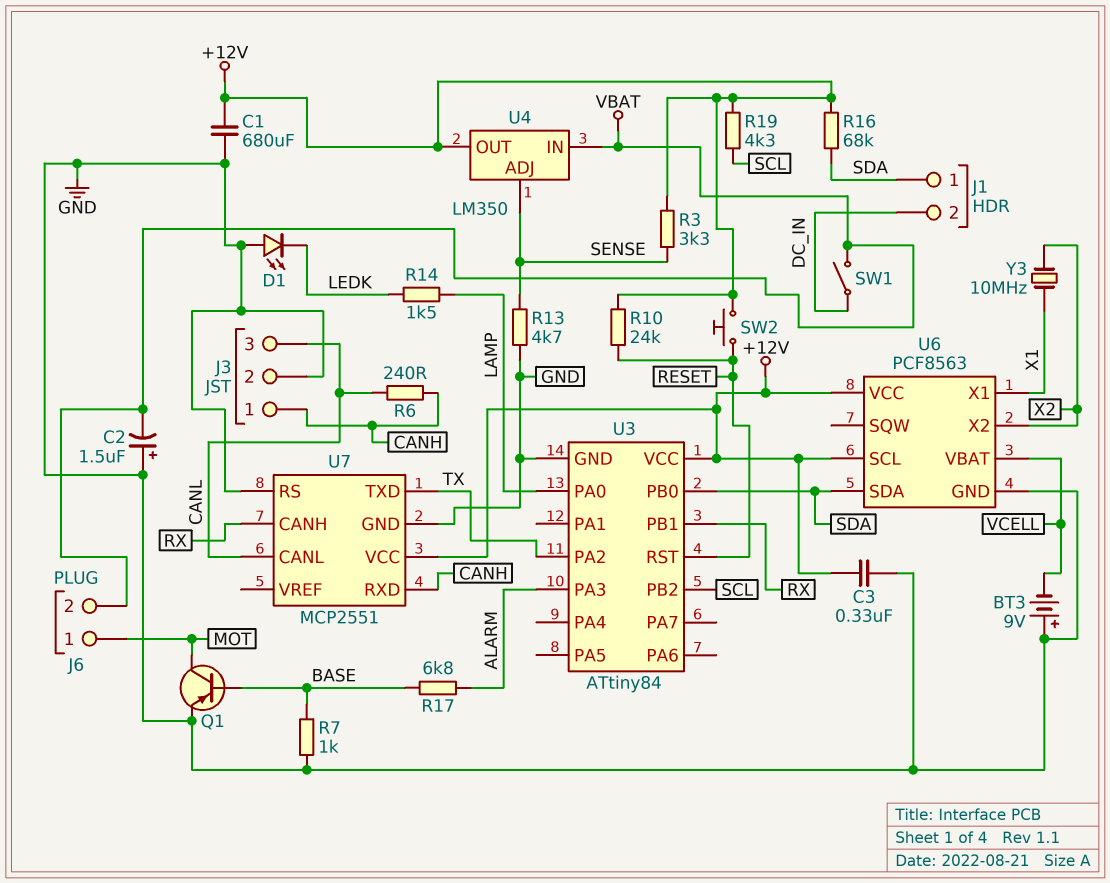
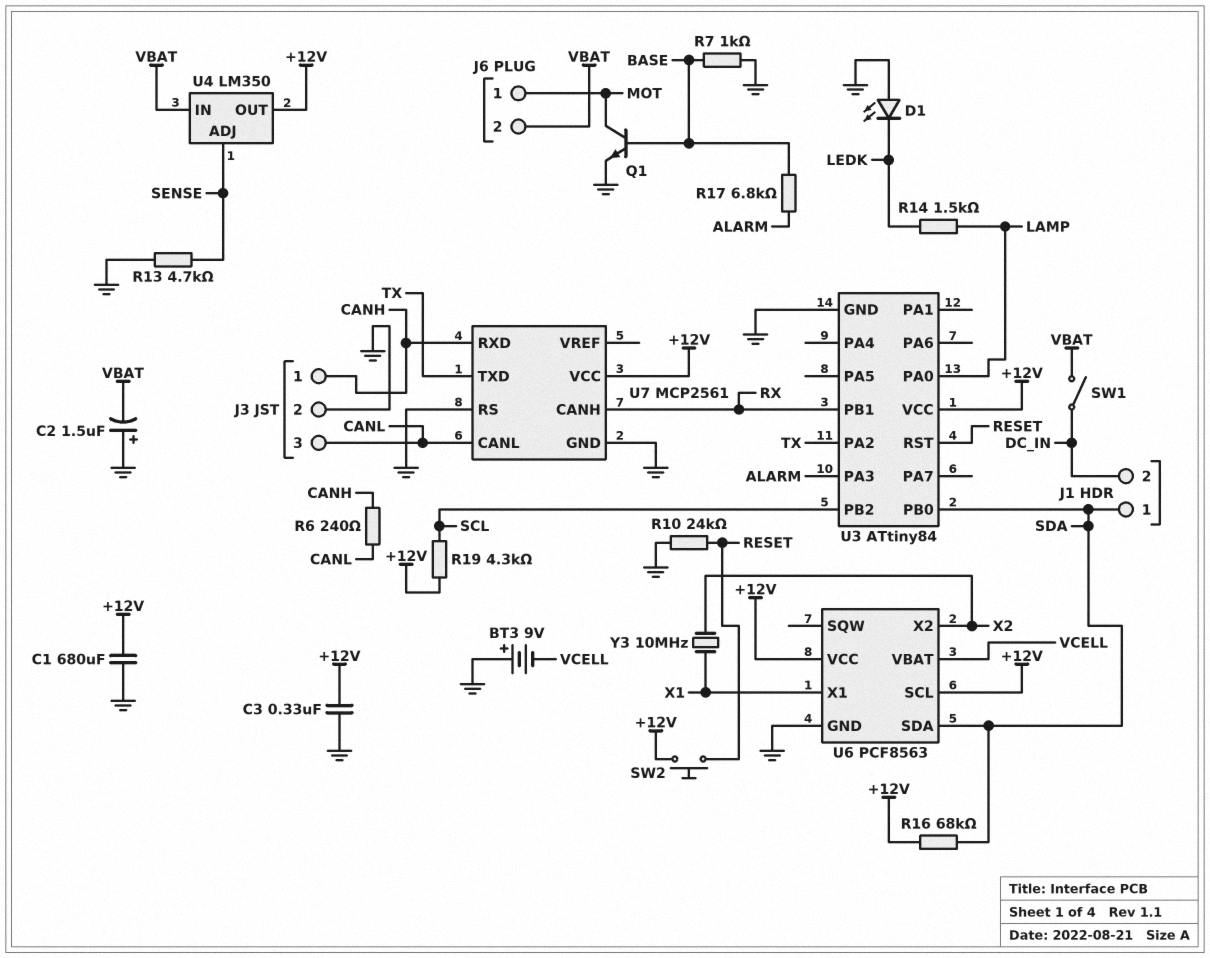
Q1: PNP (B BASE, C MOT, E GND) -> NPN (B BASE, C MOT, E GND)
R3: 3.3k (+12V, SENSE) -> none
R10: 24k (+12V, RESET) -> 24k (GND, RESET)
U7: MCP2551 -> MCP2561

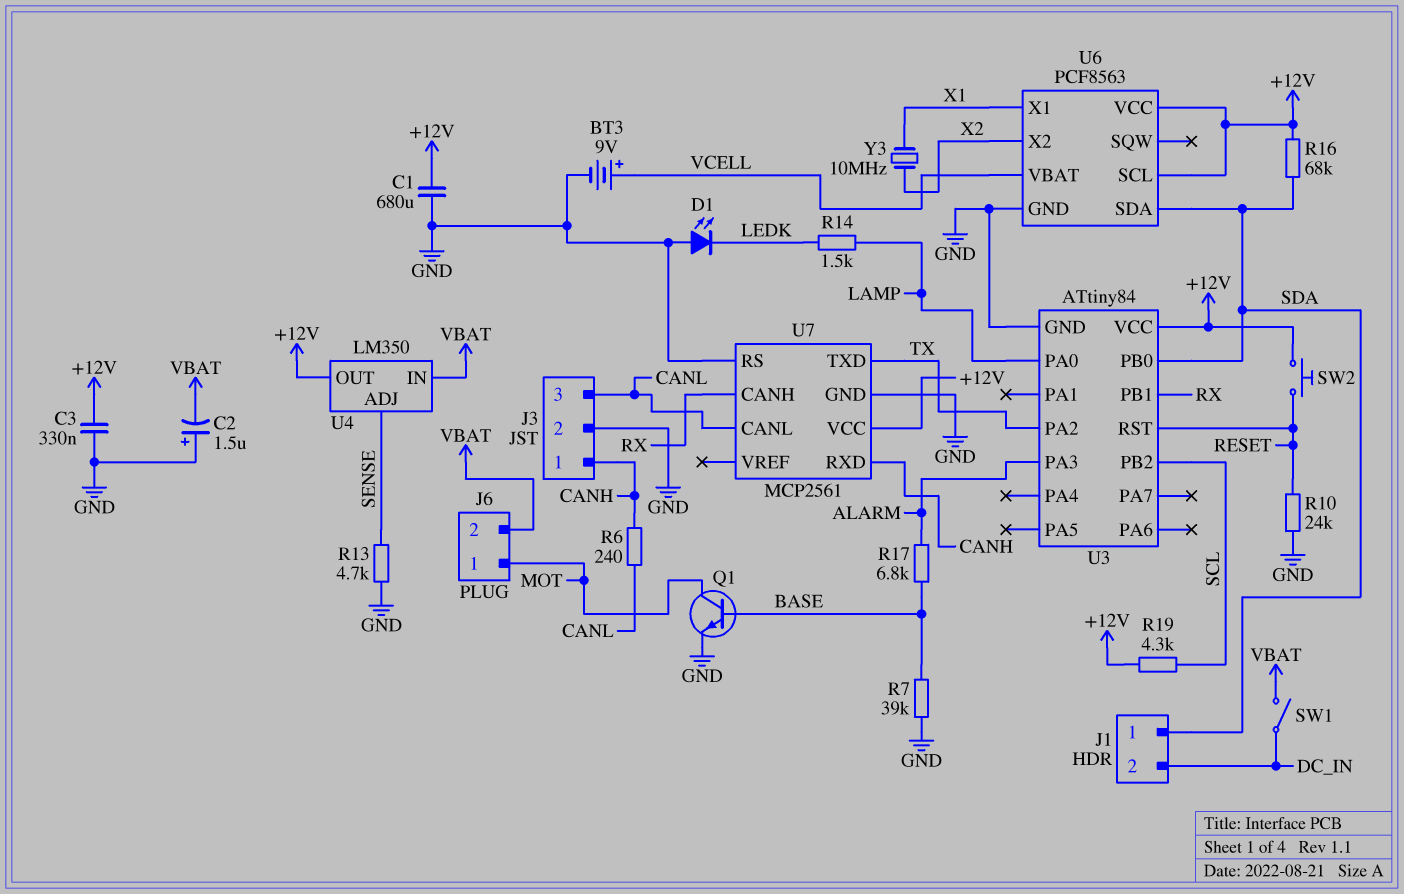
BT3: 9V (plus GND, minus VCELL) -> 9V (plus VCELL, minus GND)
R7: 1k (BASE, GND) -> 39k (BASE, GND)

